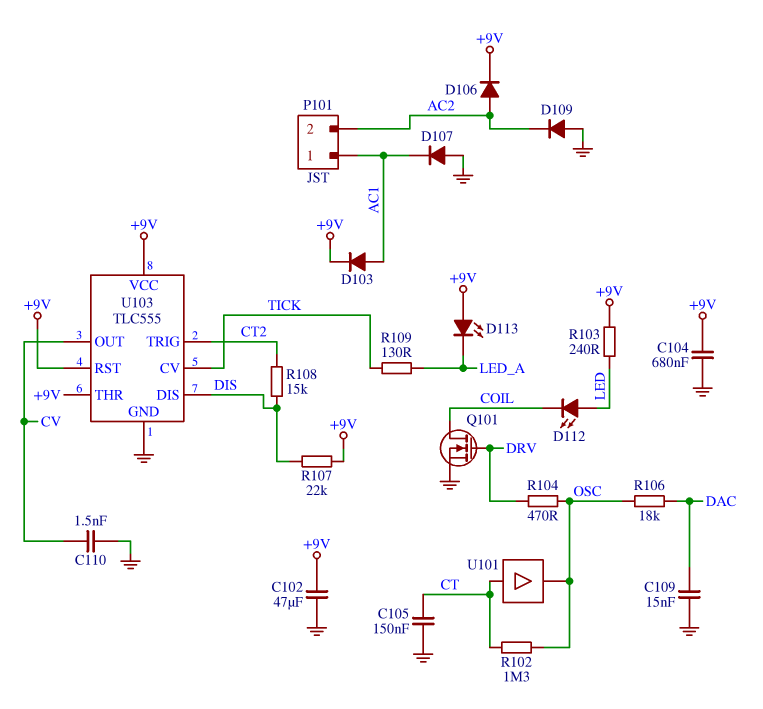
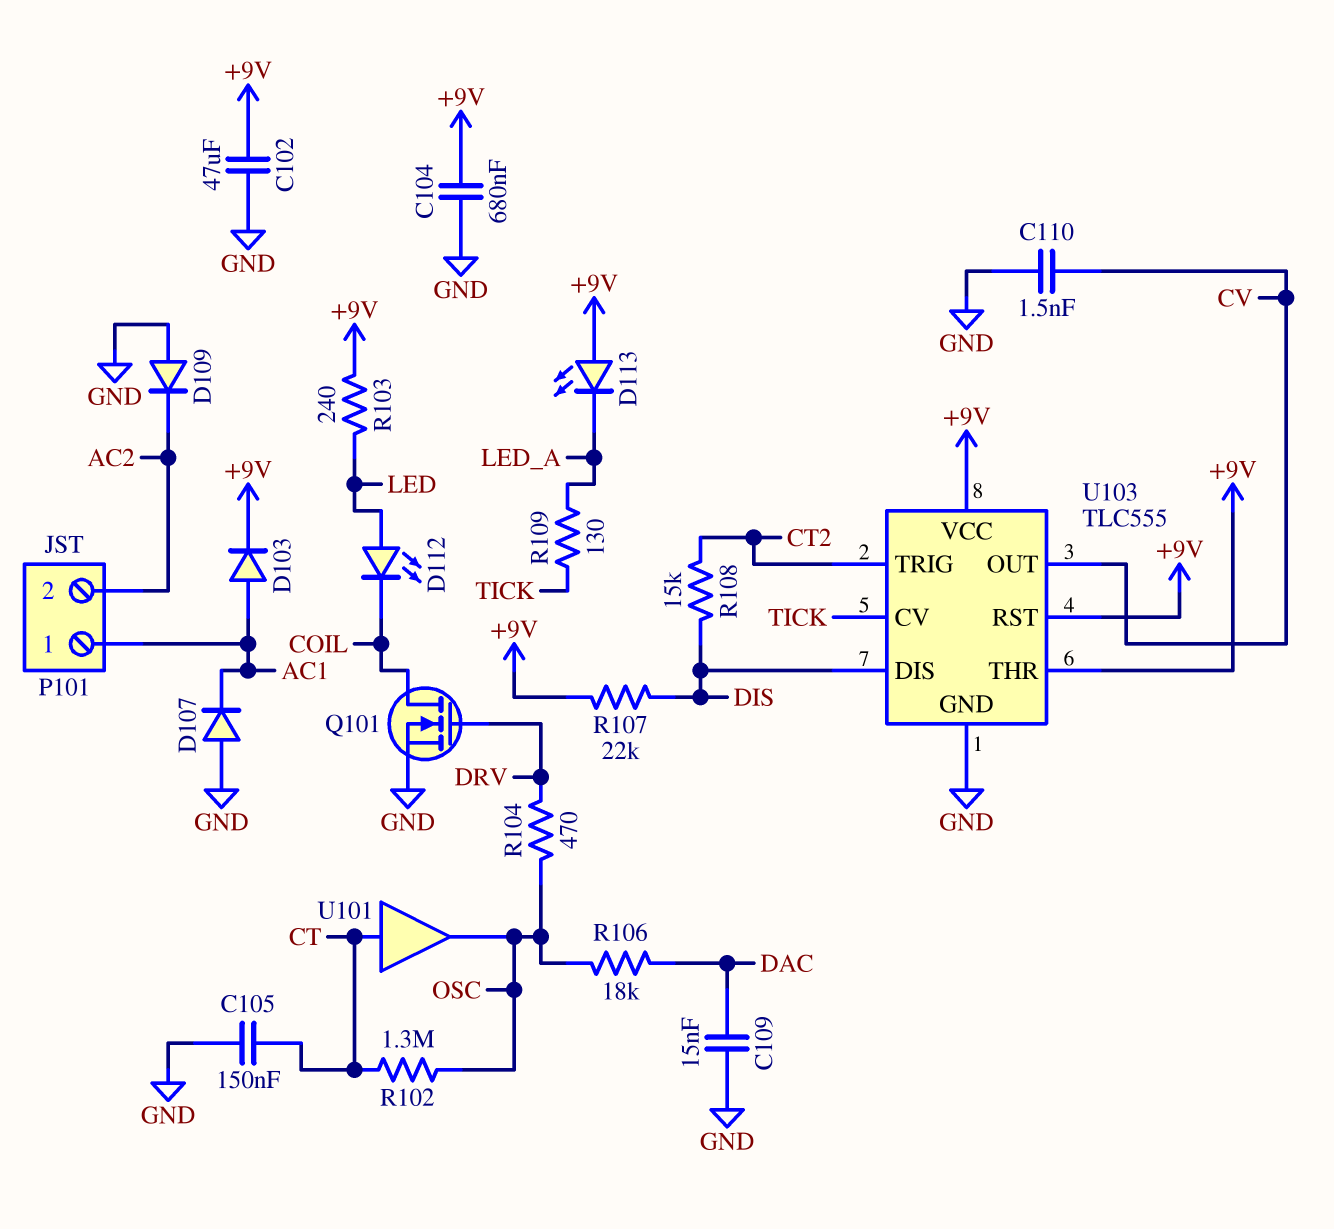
D106: diode (A AC2, K +9V) -> none

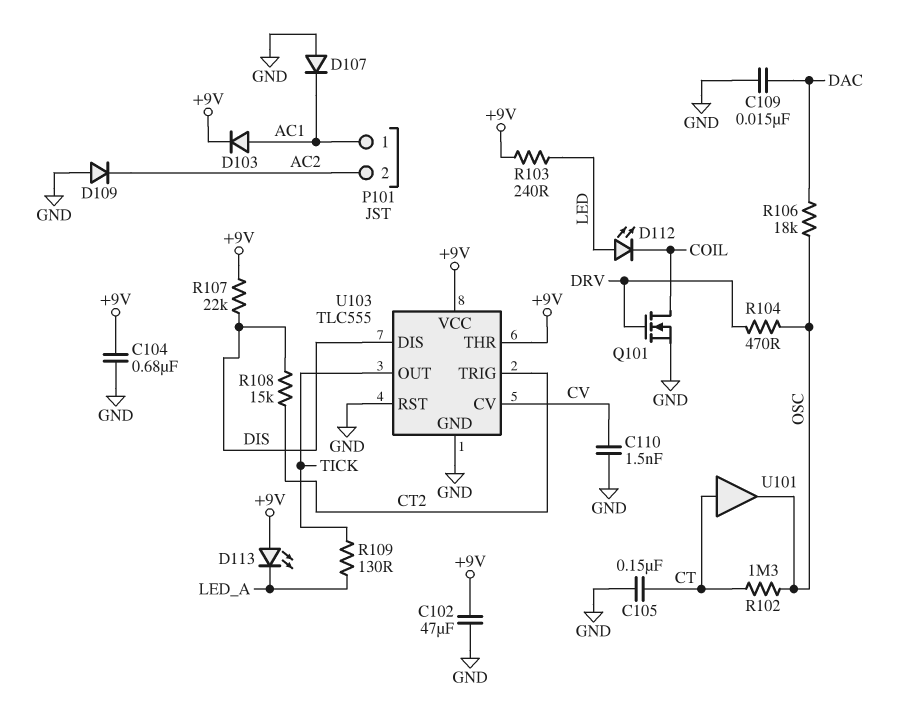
U103 pin CV: TICK -> CV
U103 pin OUT: CV -> TICK
U103 pin RST: +9V -> GND

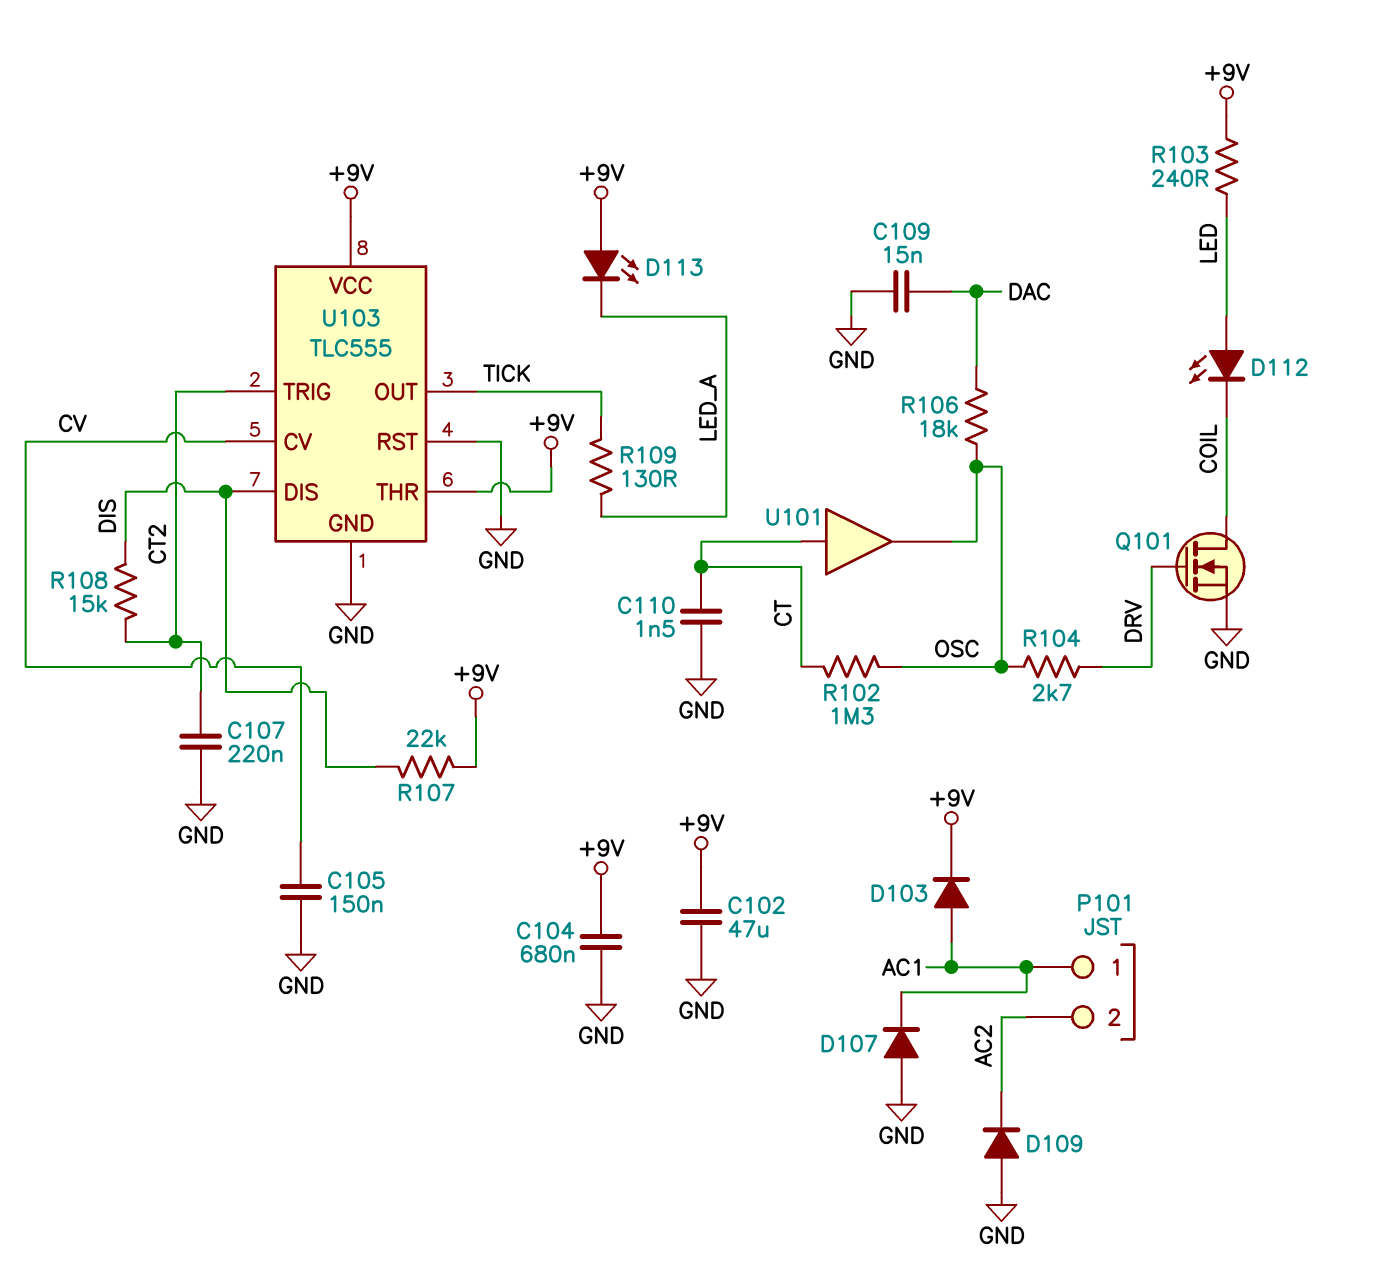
C105: 150nF (CT, GND) -> 150nF (CV, GND)
C107: none -> 220nF (CT2, GND)
C110: 1.5nF (CV, GND) -> 1.5nF (CT, GND)
R104: 470 (DRV, OSC) -> 2.7k (DRV, OSC)

